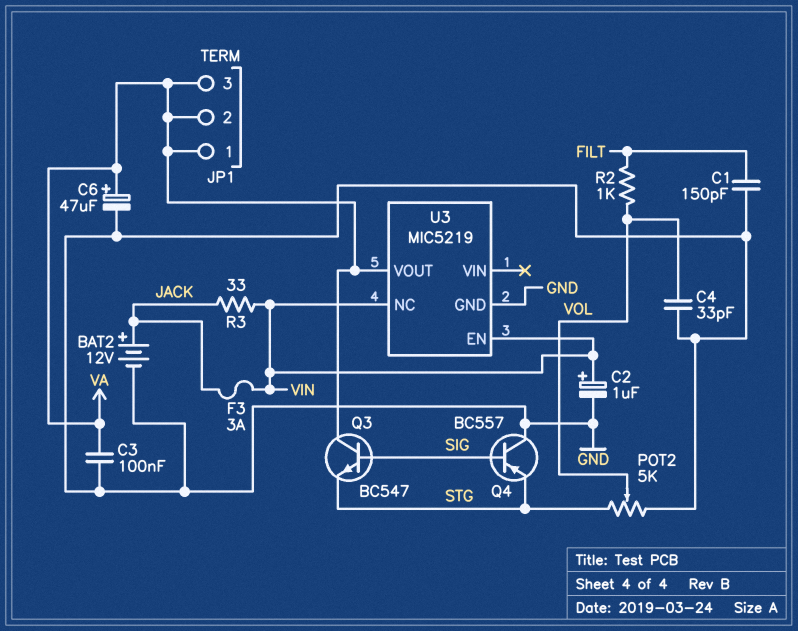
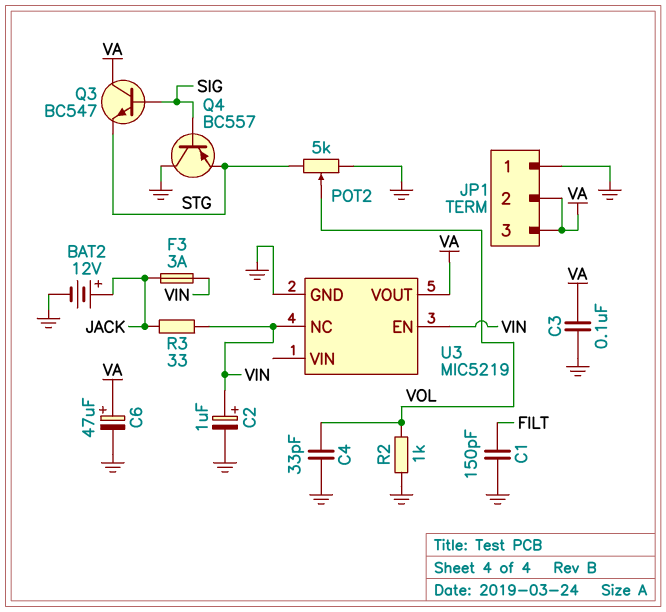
JP1 pin 1: VA -> GND
R2: 1k (FILT, VOL) -> 1k (GND, VOL)

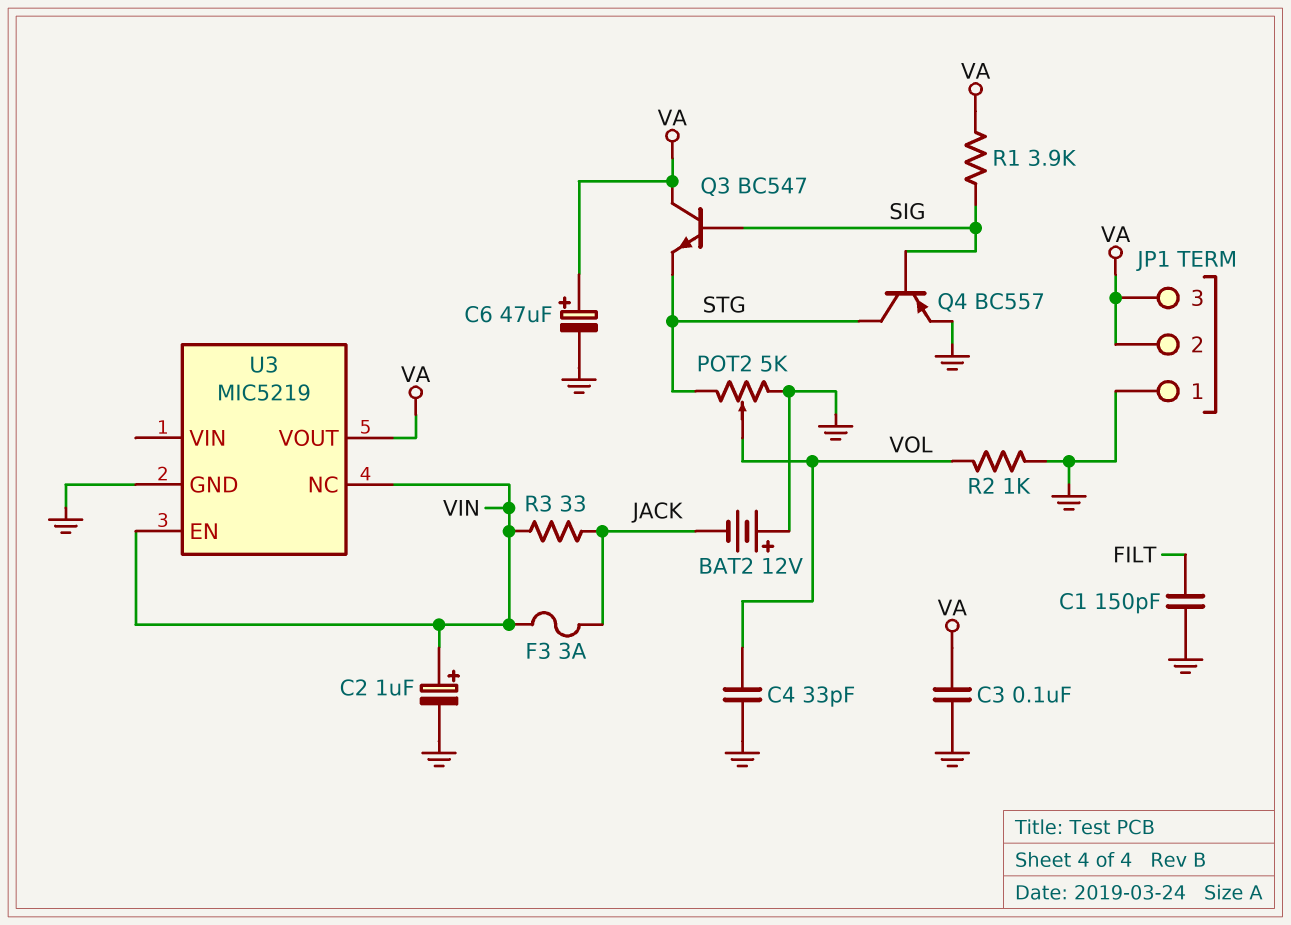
BAT2: 12V (plus JACK, minus GND) -> 12V (plus GND, minus JACK)
Q4: PNP BC557 (B SIG, C GND, E STG) -> PNP BC557 (B SIG, C STG, E GND)
R1: none -> 3.9k (SIG, VA)

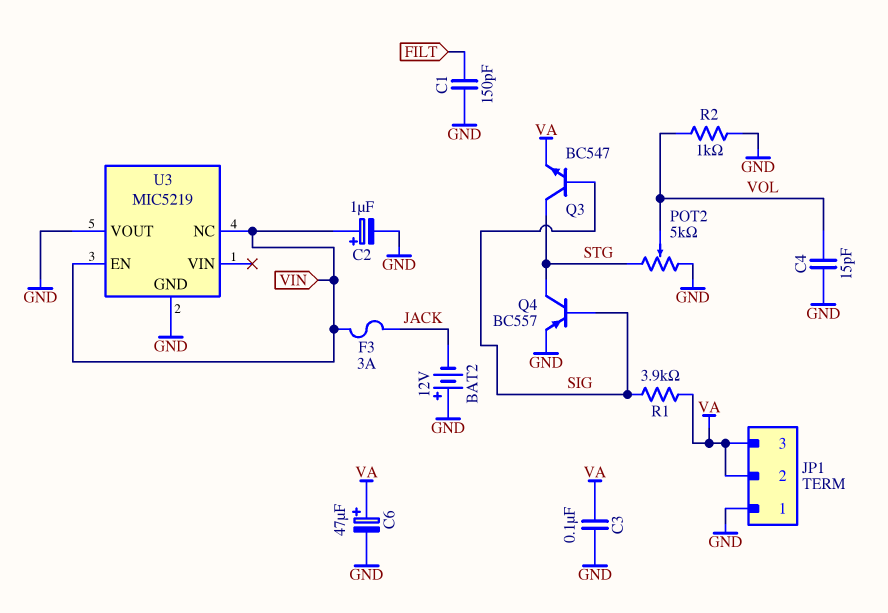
C4: 33pF (GND, VOL) -> 15pF (GND, VOL)
Q3: NPN BC547 (B SIG, C VA, E STG) -> NPN BC547 (B SIG, C STG, E VA)
R3: 33 (JACK, VIN) -> none
U3 pin VOUT: VA -> GND

